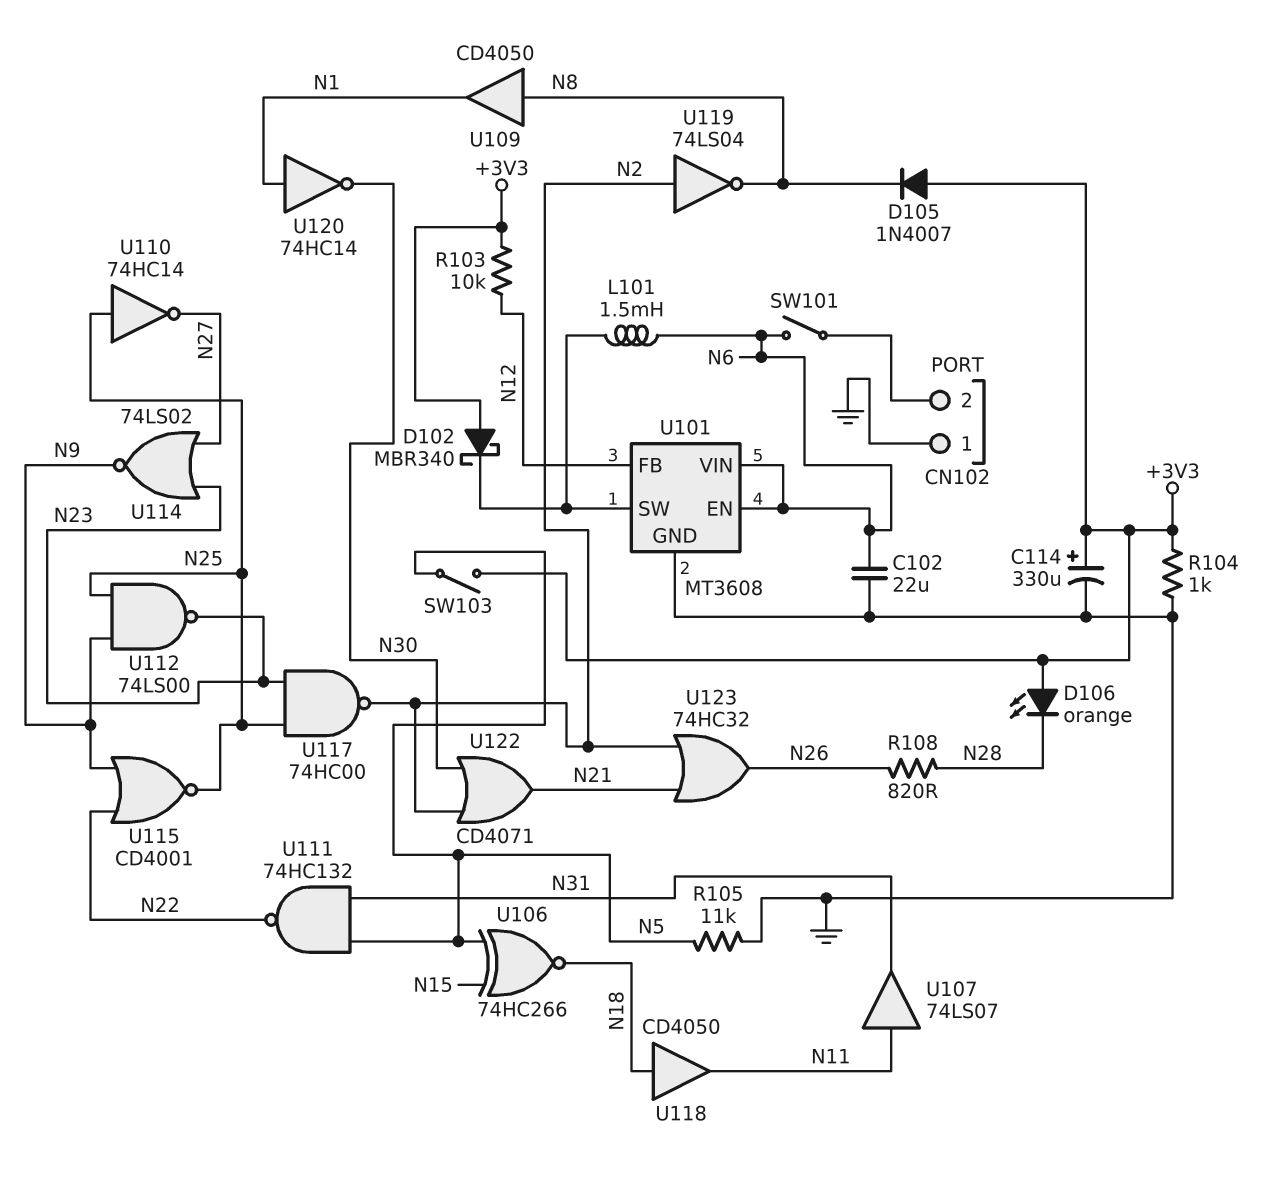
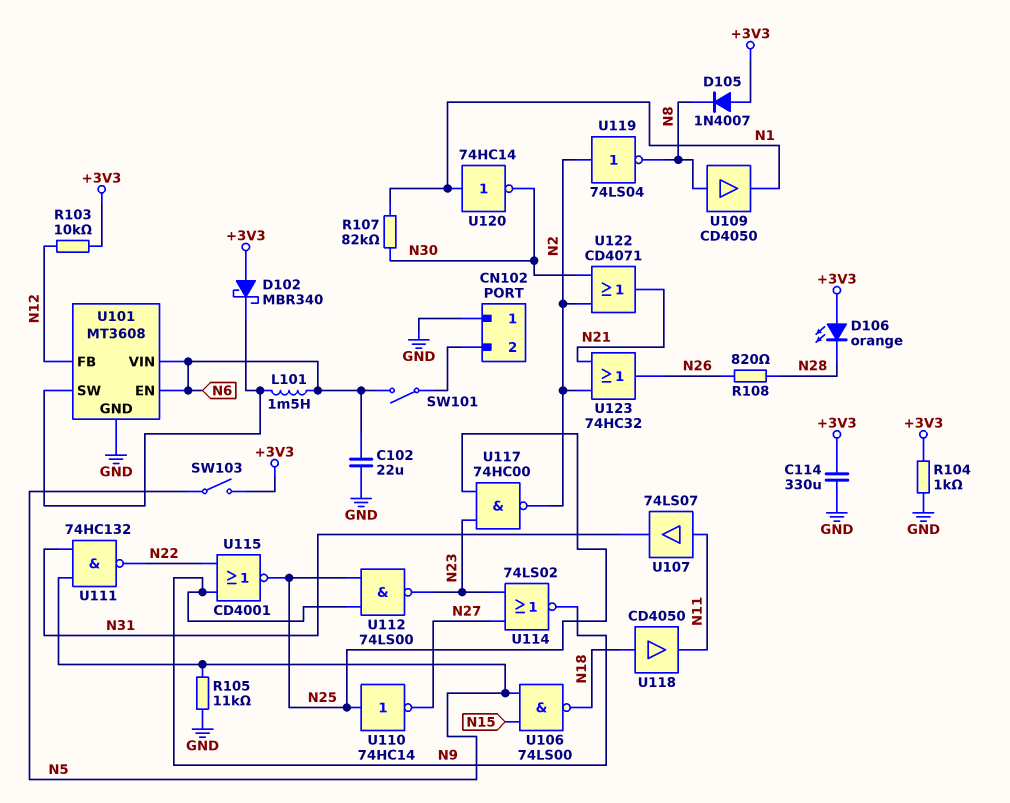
C114: 330uF (plus +3V3, minus GND) -> 330uF (+3V3, GND)
R107: none -> 82k (N1, N30)
U106: XNOR 74HC266 (in N5, in N15, out N18) -> NAND 74LS00 (in N5, in N15, out N18)

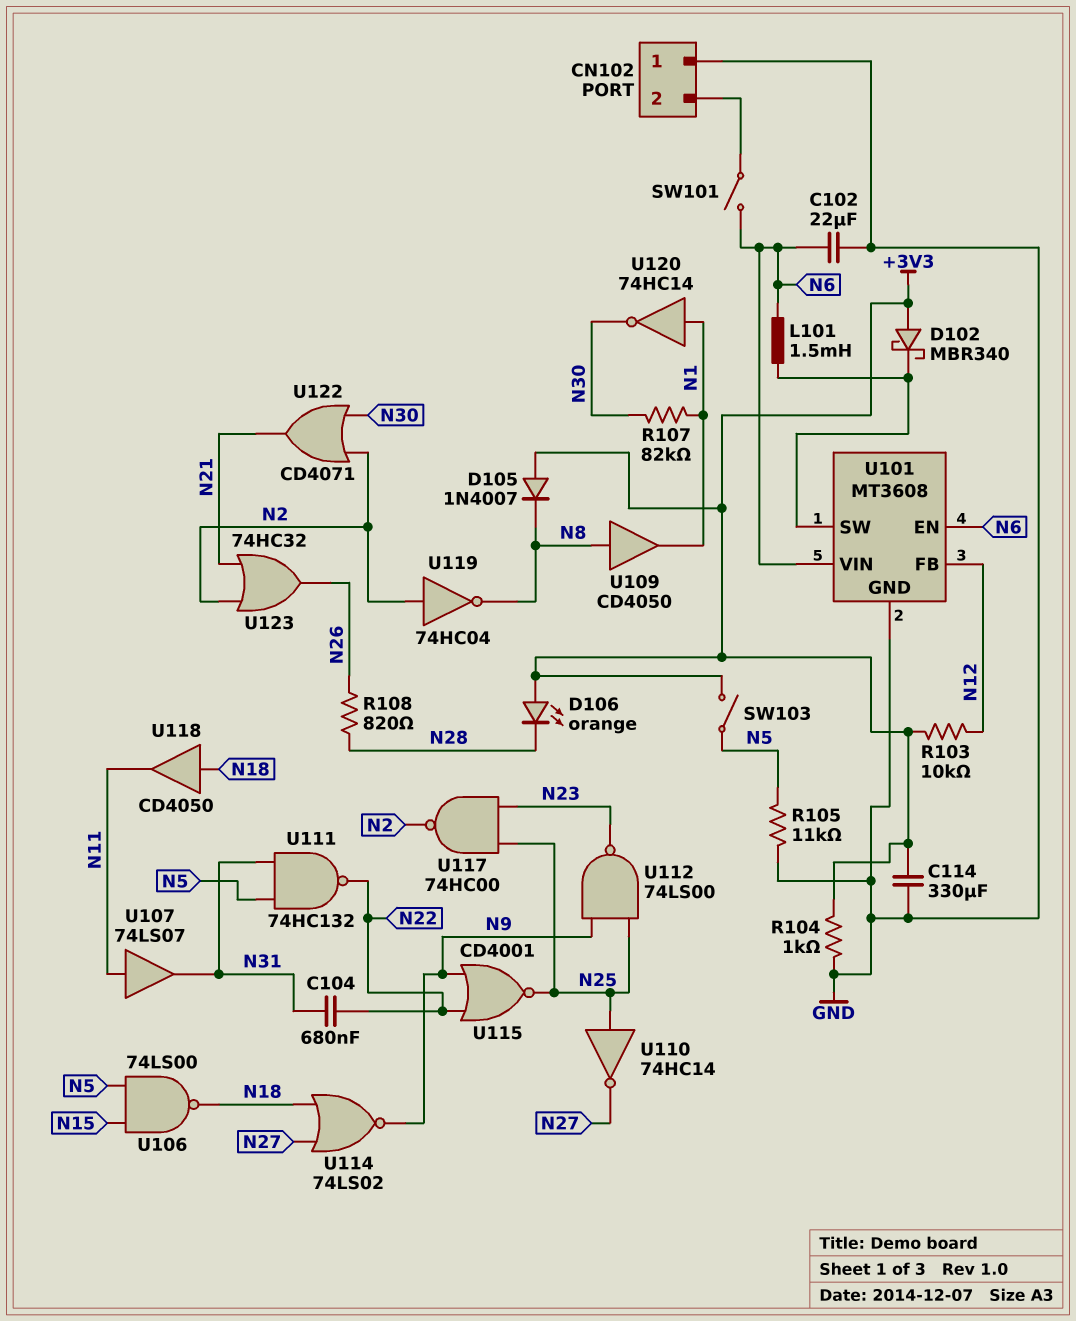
C104: none -> 680nF (N22, N31)
U114: NOR 74LS02 (in N23, in N27, out N9) -> NOR 74LS02 (in N18, in N27, out N9)
U119: NOT 74LS04 (in N2, out N8) -> NOT 74HC04 (in N2, out N8)

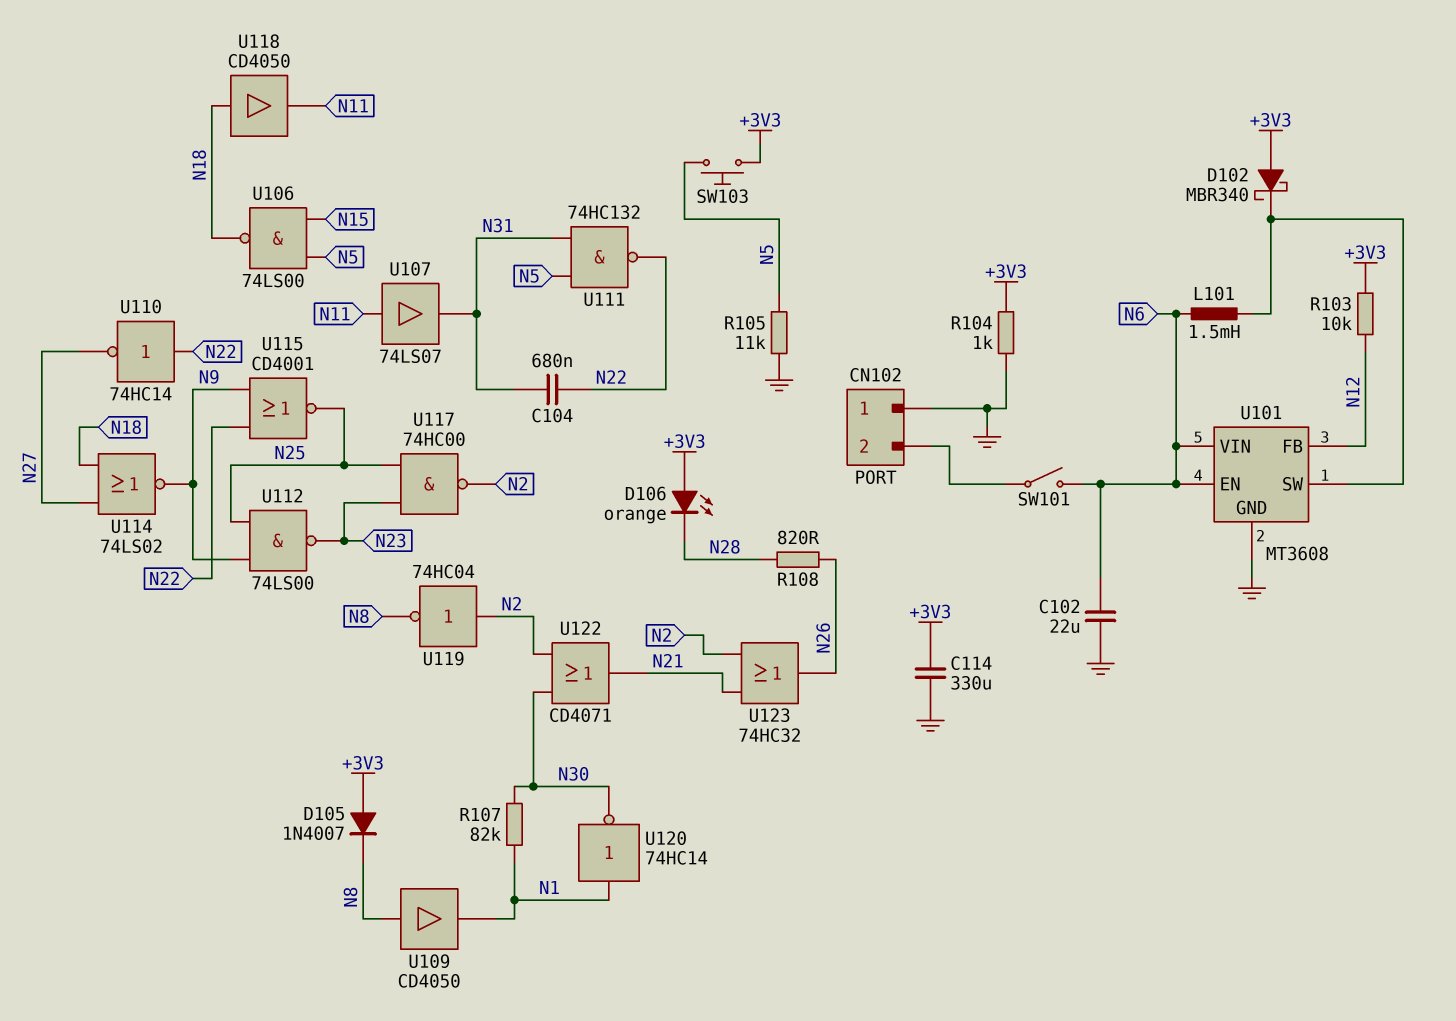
SW103: switch (+3V3, N5) -> button (+3V3, N5)
U110: NOT 74HC14 (in N25, out N27) -> NOT 74HC14 (in N22, out N27)

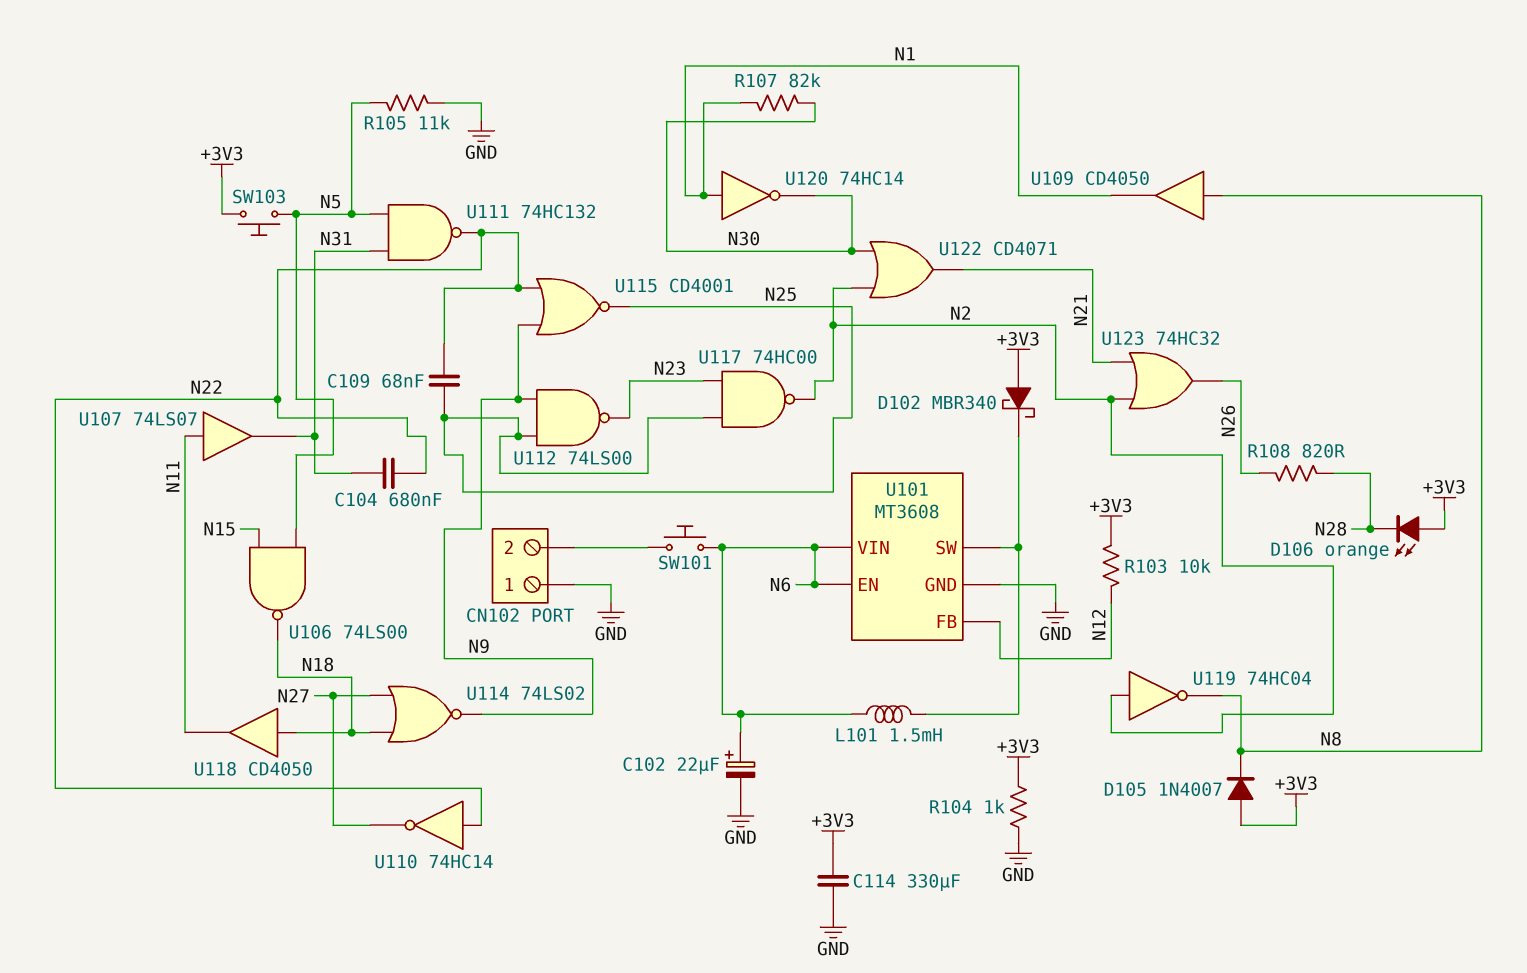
C102: 22uF (GND, N6) -> 22uF (plus N6, minus GND)
C109: none -> 68nF (N22, N25)
SW101: switch (CN102/2, N6) -> button (CN102/2, N6)

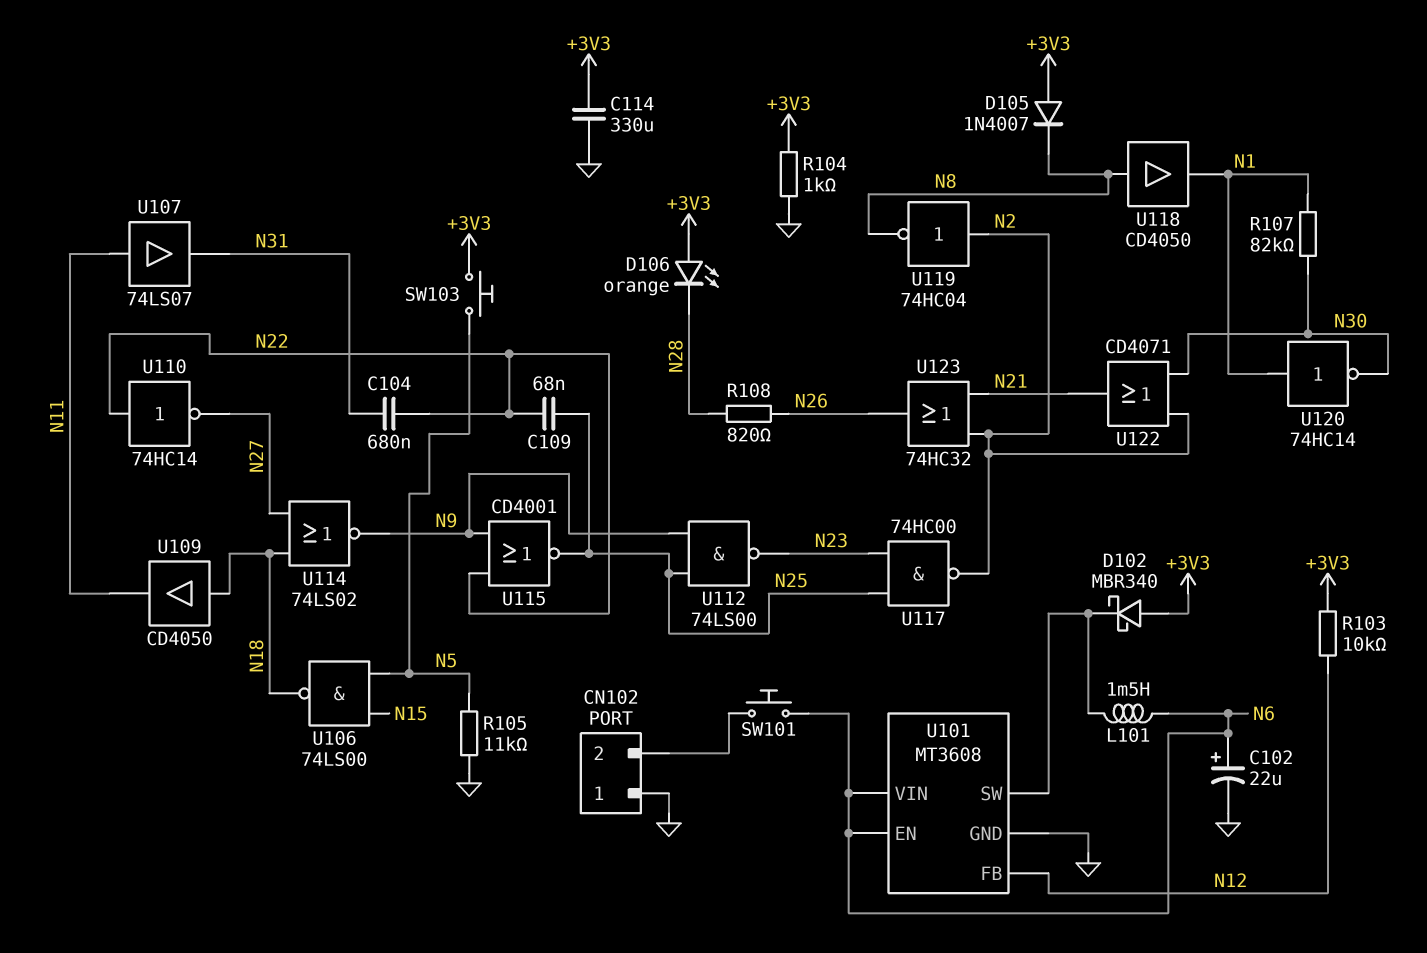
U109: buffer CD4050 (in N8, out N1) -> buffer CD4050 (in N18, out N11)
U111: NAND 74HC132 (in N5, in N31, out N22) -> none
U118: buffer CD4050 (in N18, out N11) -> buffer CD4050 (in N8, out N1)

